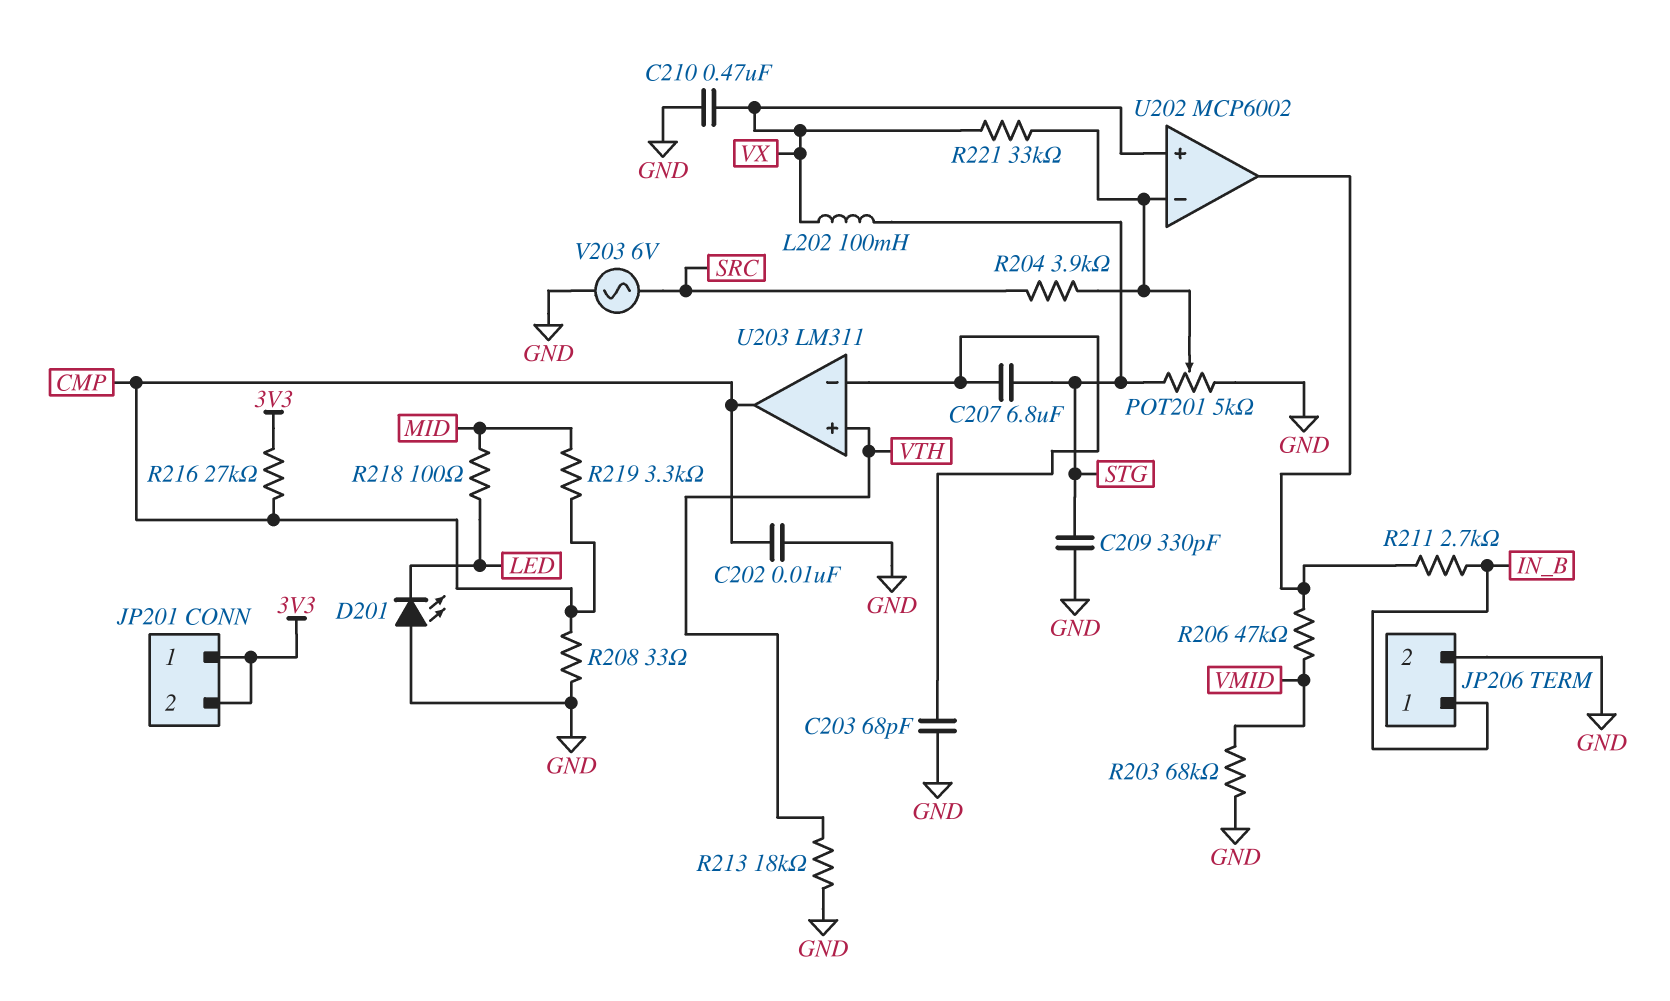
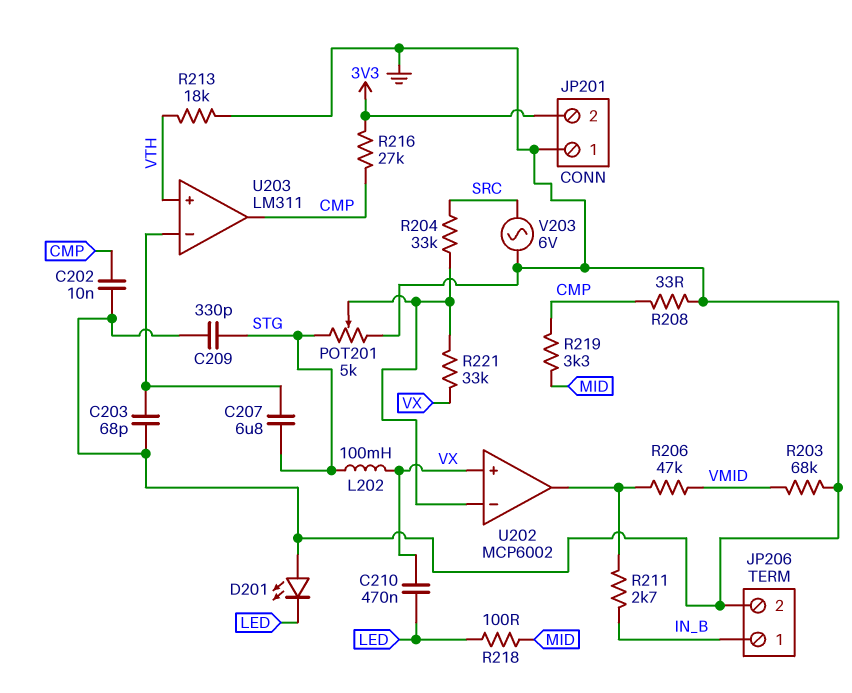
C210: 470nF (GND, VX) -> 470nF (LED, VX)
JP201 pin 1: 3V3 -> GND
R204: 3.9k (SRC, U202/in-) -> 33k (SRC, U202/in-)

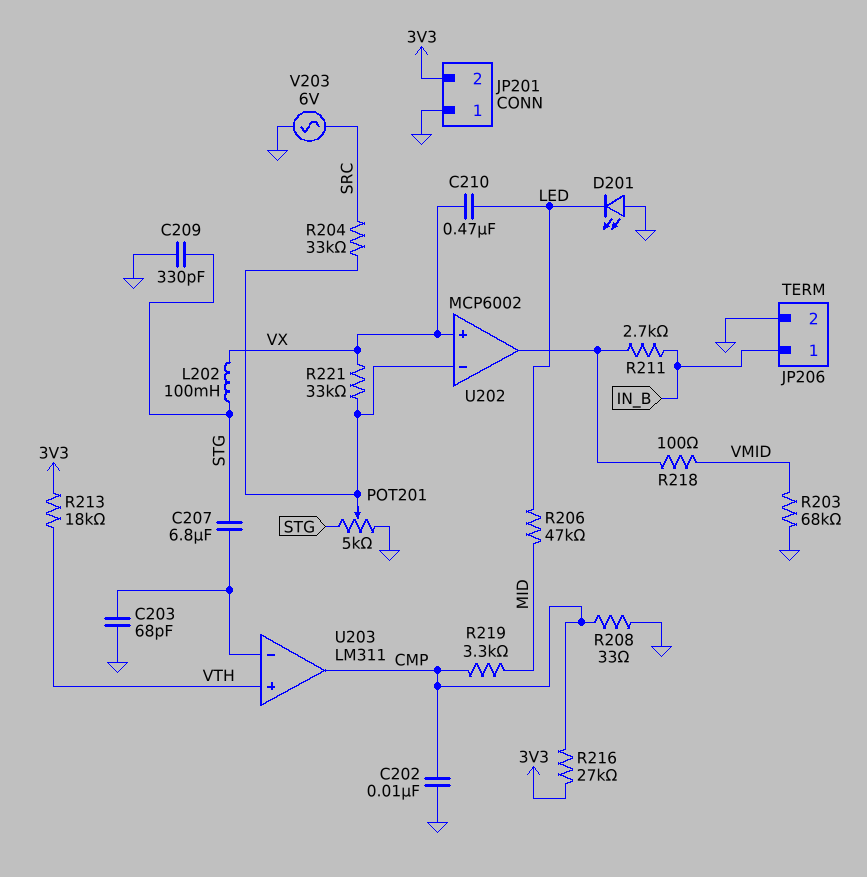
R206: 47k (U202/out, VMID) -> 47k (LED, MID)
R213: 18k (GND, VTH) -> 18k (3V3, VTH)
R218: 100 (LED, MID) -> 100 (U202/out, VMID)

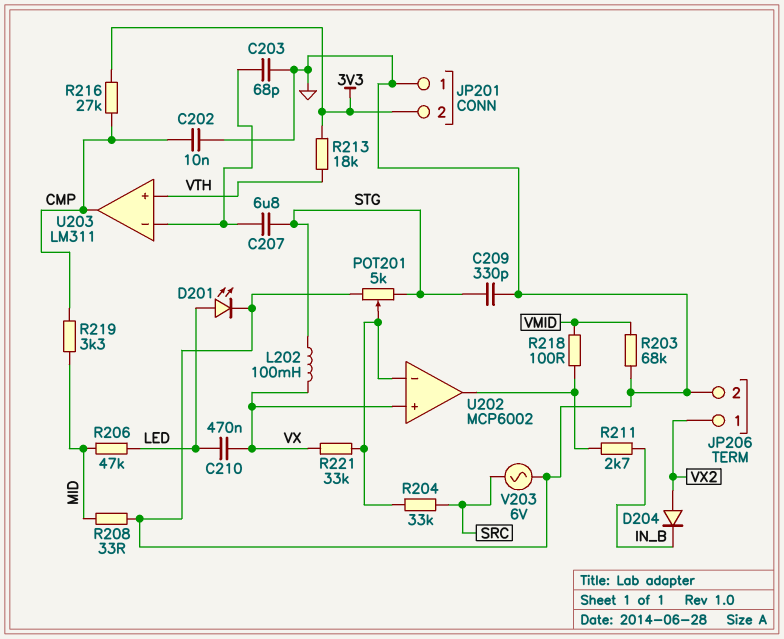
D201: LED (A GND, K LED) -> LED (A LED, K GND)
D204: none -> diode (A VX2, K IN_B)
JP206 pin 1: IN_B -> VX2
R208: 33 (CMP, GND) -> 33 (GND, MID)

